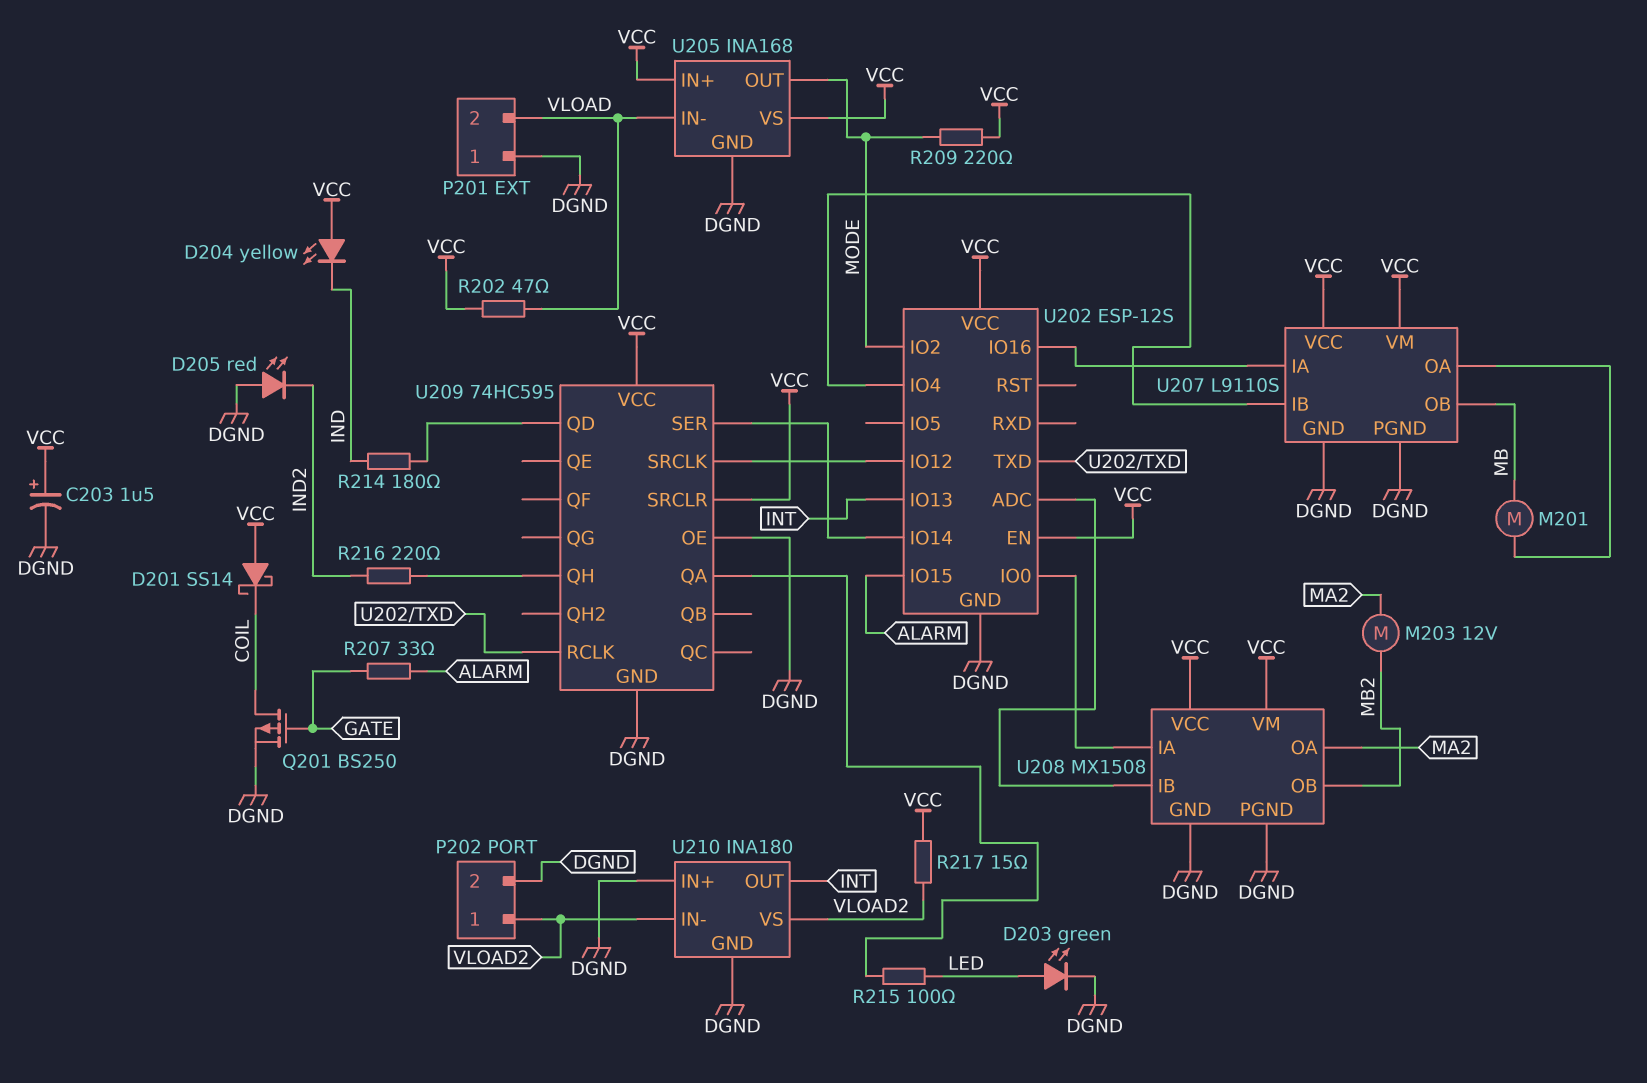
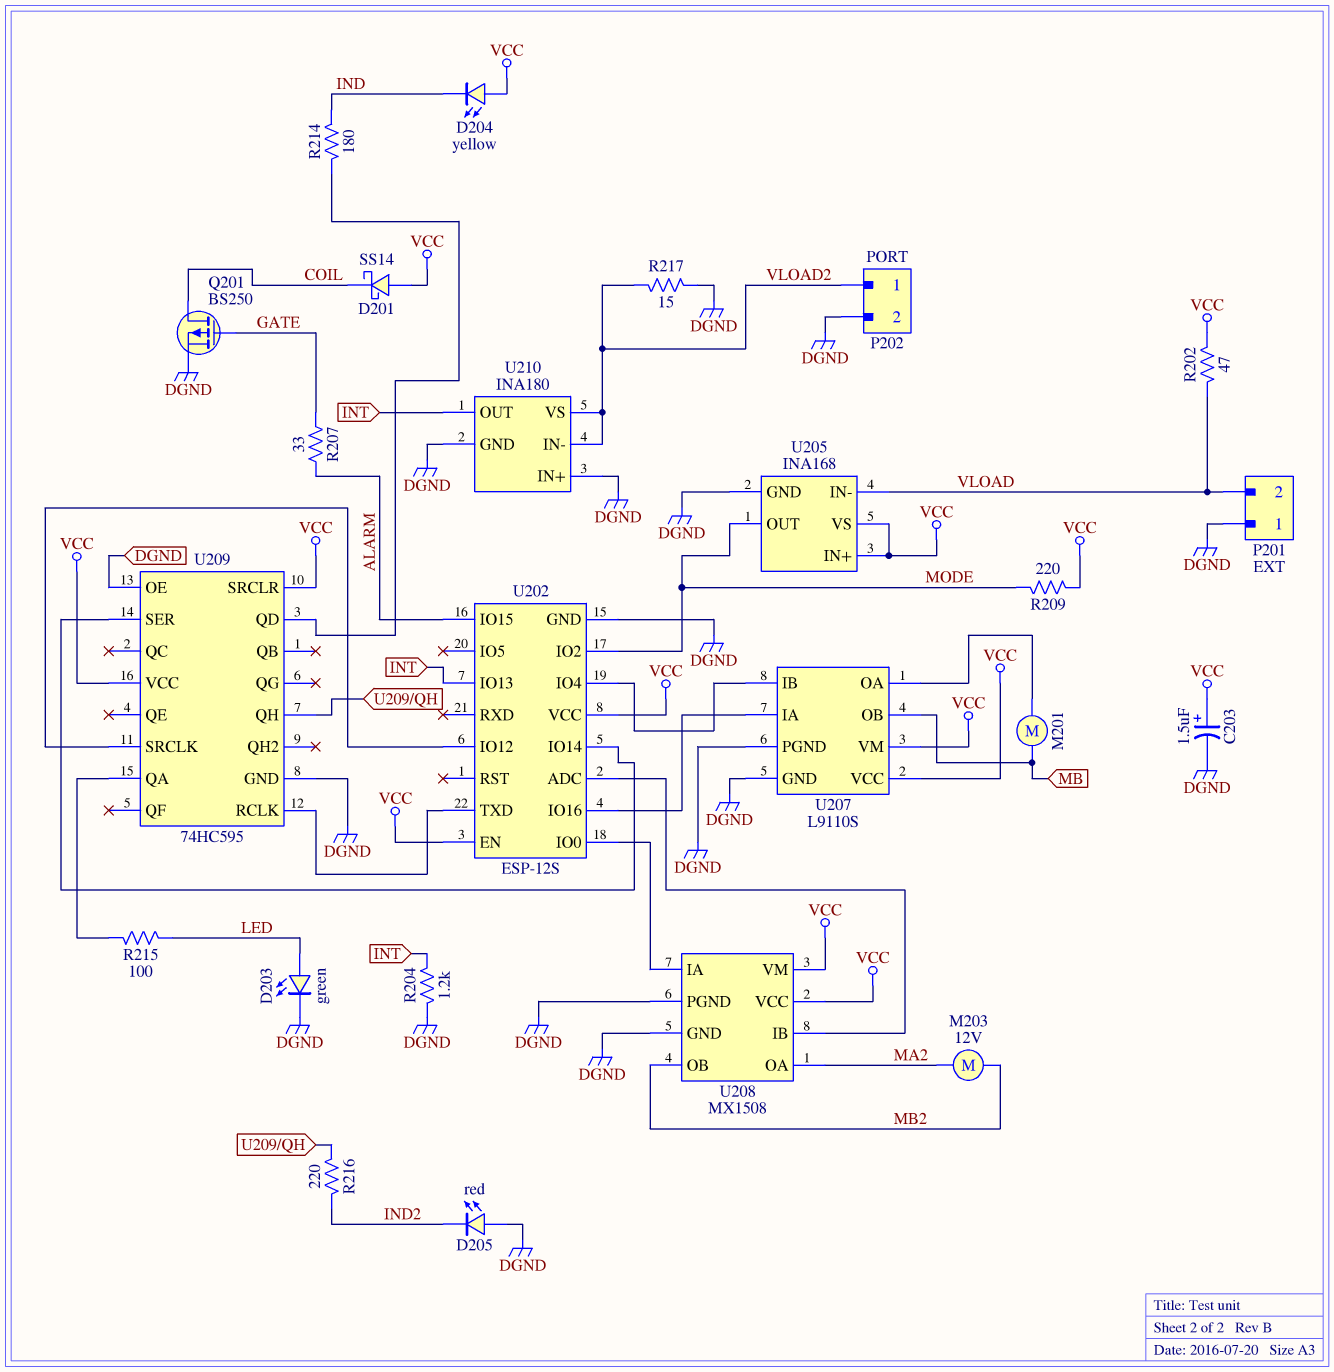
R204: none -> 1.2k (DGND, INT)
R217: 15 (VCC, VLOAD2) -> 15 (DGND, VLOAD2)

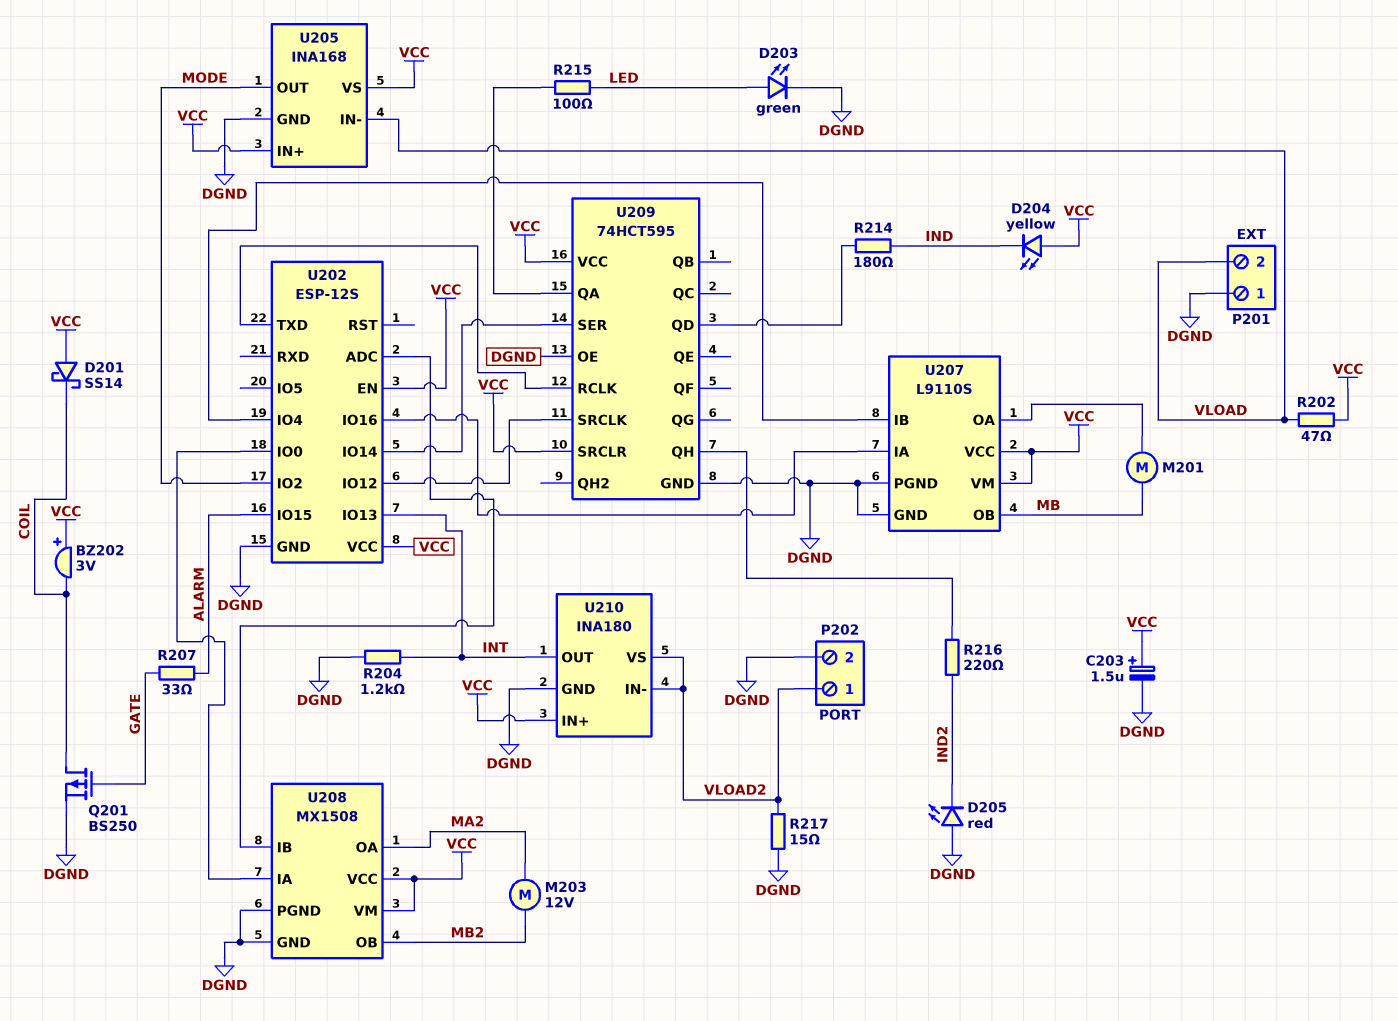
BZ202: none -> buzzer 3V (plus VCC, minus COIL)
R209: 220 (MODE, VCC) -> none
U209: 74HC595 -> 74HCT595
U210 pin IN+: DGND -> VCC

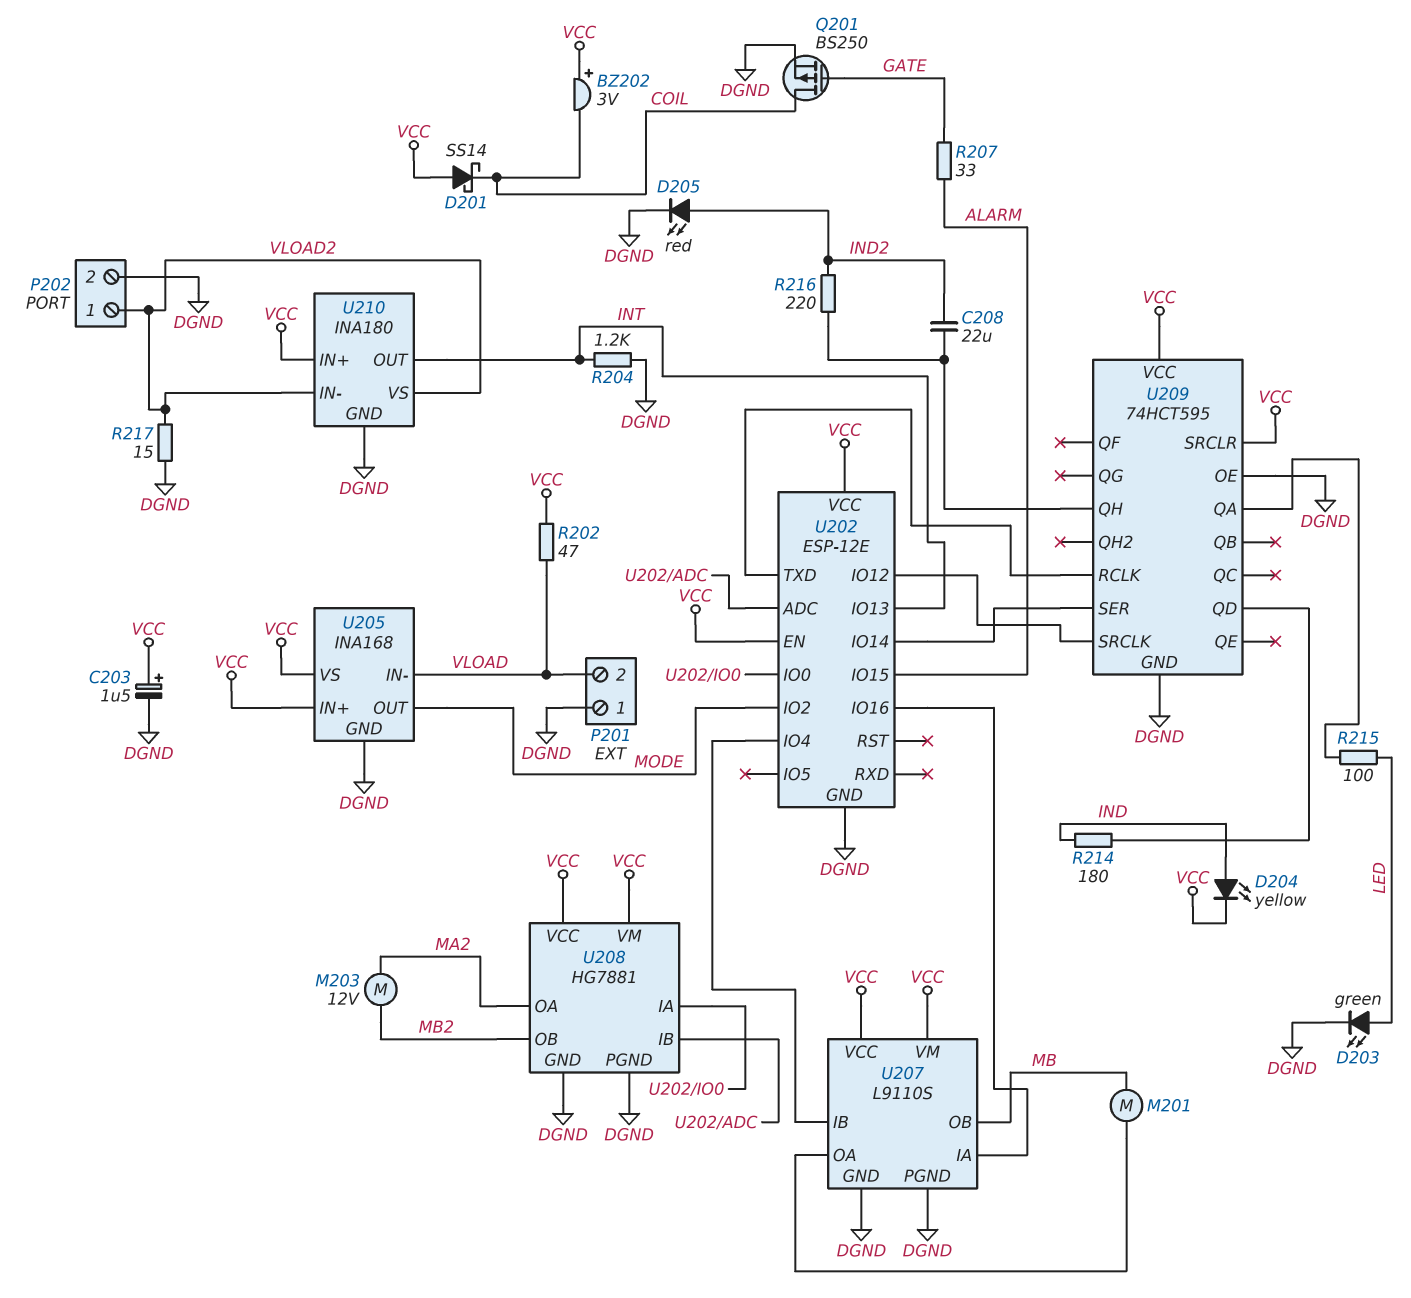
C208: none -> 22uF (IND2, U209/QH)
D204: LED yellow (A VCC, K IND) -> LED yellow (A IND, K VCC)
D205: LED red (A DGND, K IND2) -> LED red (A IND2, K DGND)
U202: ESP-12S -> ESP-12E
U208: MX1508 -> HG7881

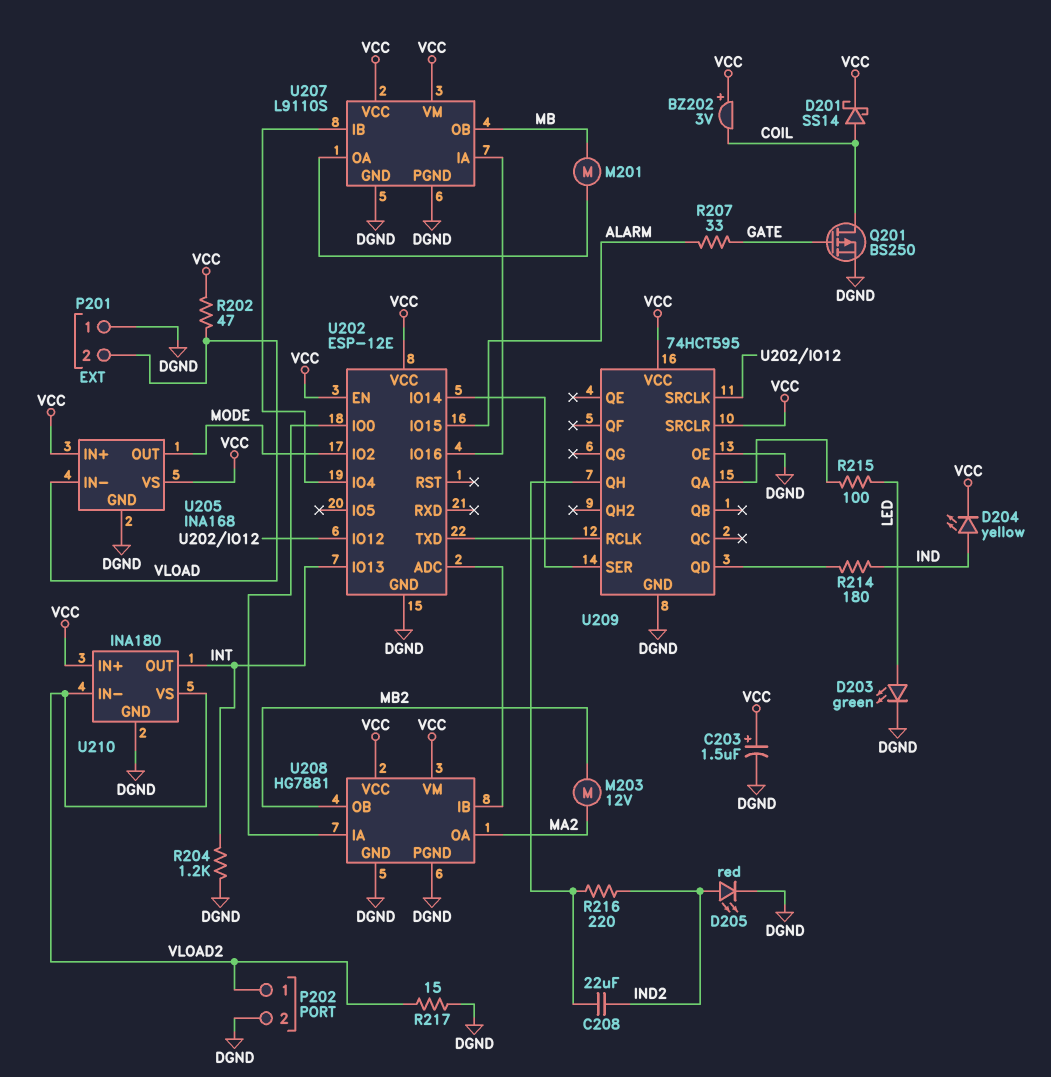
D201: schottky SS14 (A VCC, K COIL) -> schottky SS14 (A COIL, K VCC)

